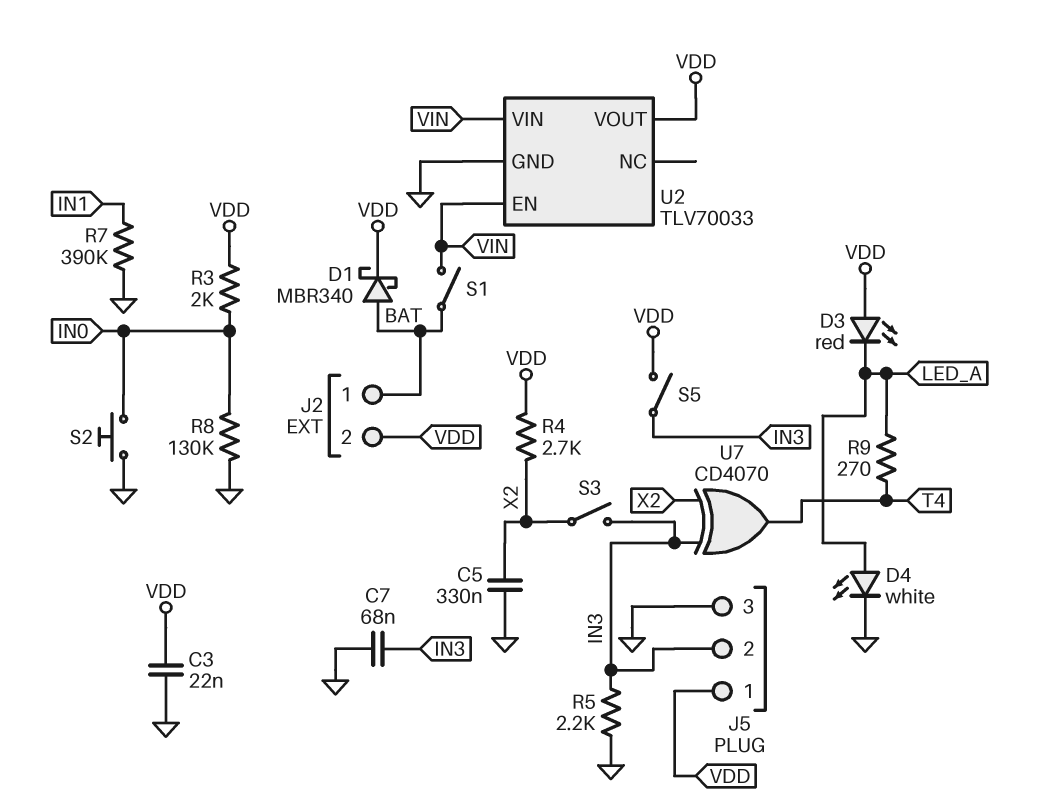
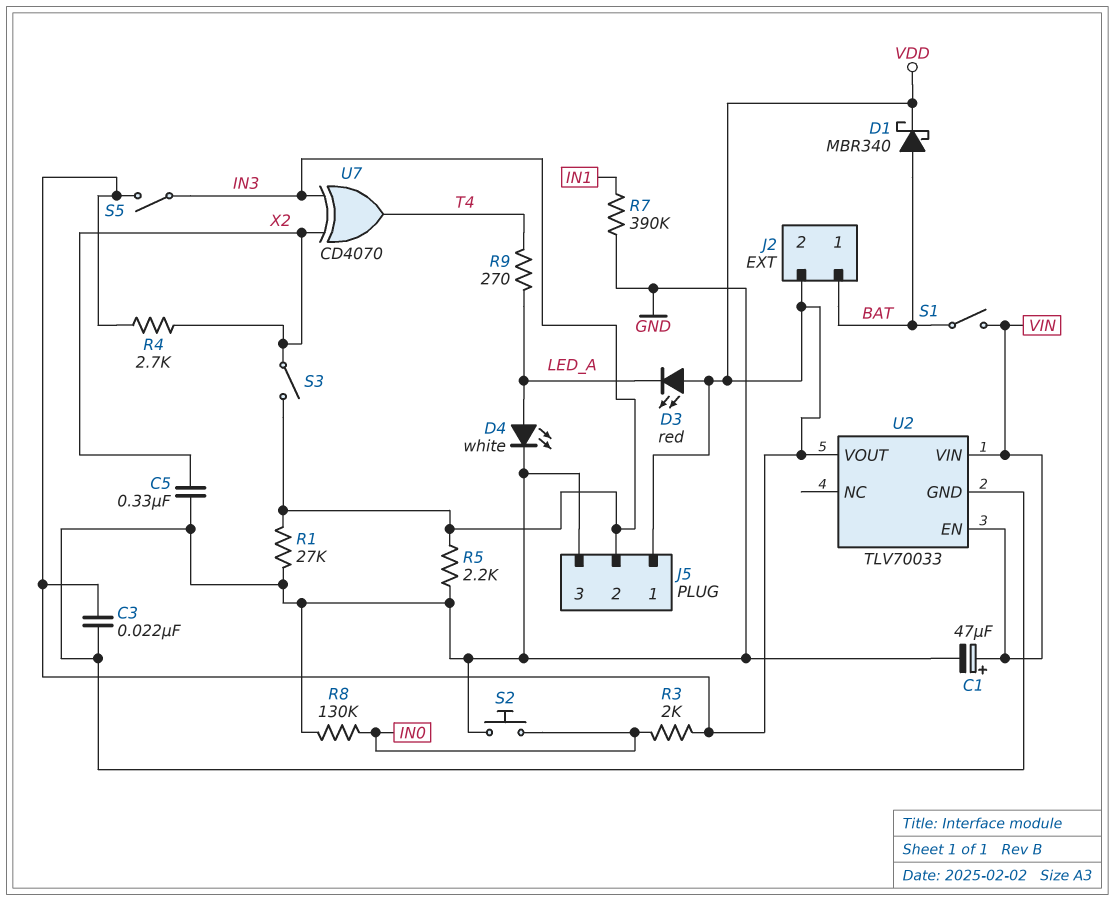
C1: none -> 47uF (plus VIN, minus GND)
C7: 68nF (GND, IN3) -> none
R1: none -> 27k (GND, IN3)

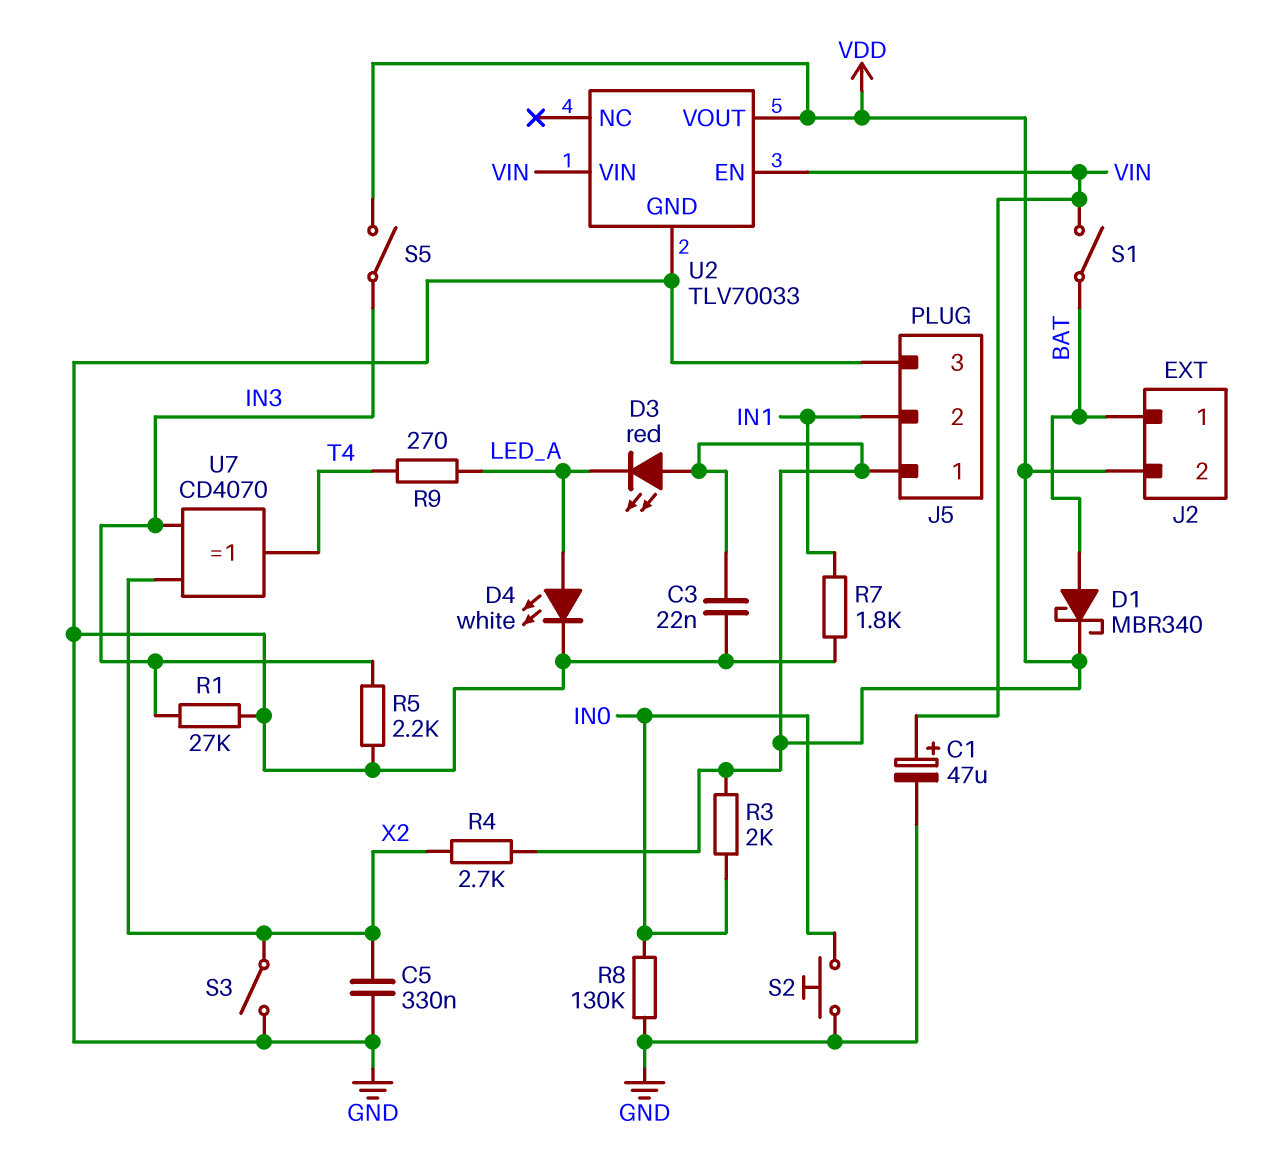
J5 pin 2: IN3 -> IN1
R7: 390k (GND, IN1) -> 1.8k (GND, IN1)
S3: switch (IN3, X2) -> switch (GND, X2)

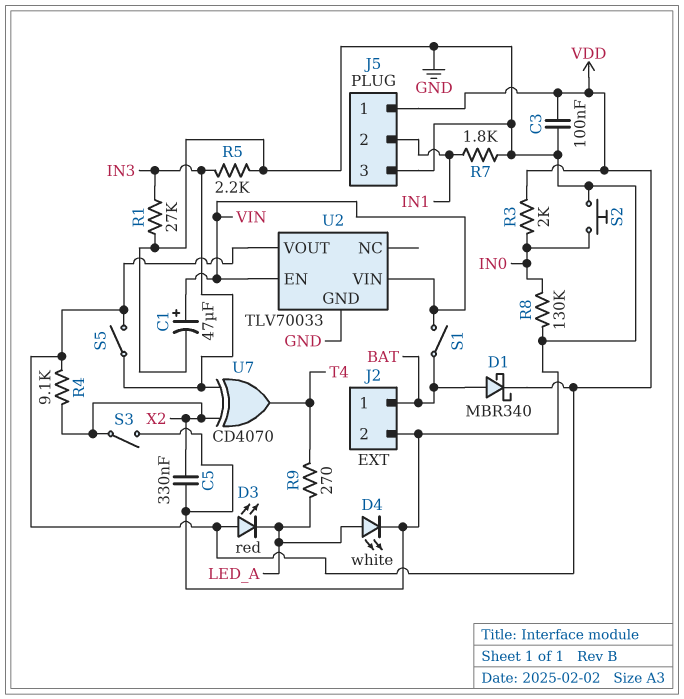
C3: 22nF (GND, VDD) -> 100nF (GND, VDD)
J2 pin 2: VDD -> GND
R4: 2.7k (VDD, X2) -> 9.1k (VDD, X2)

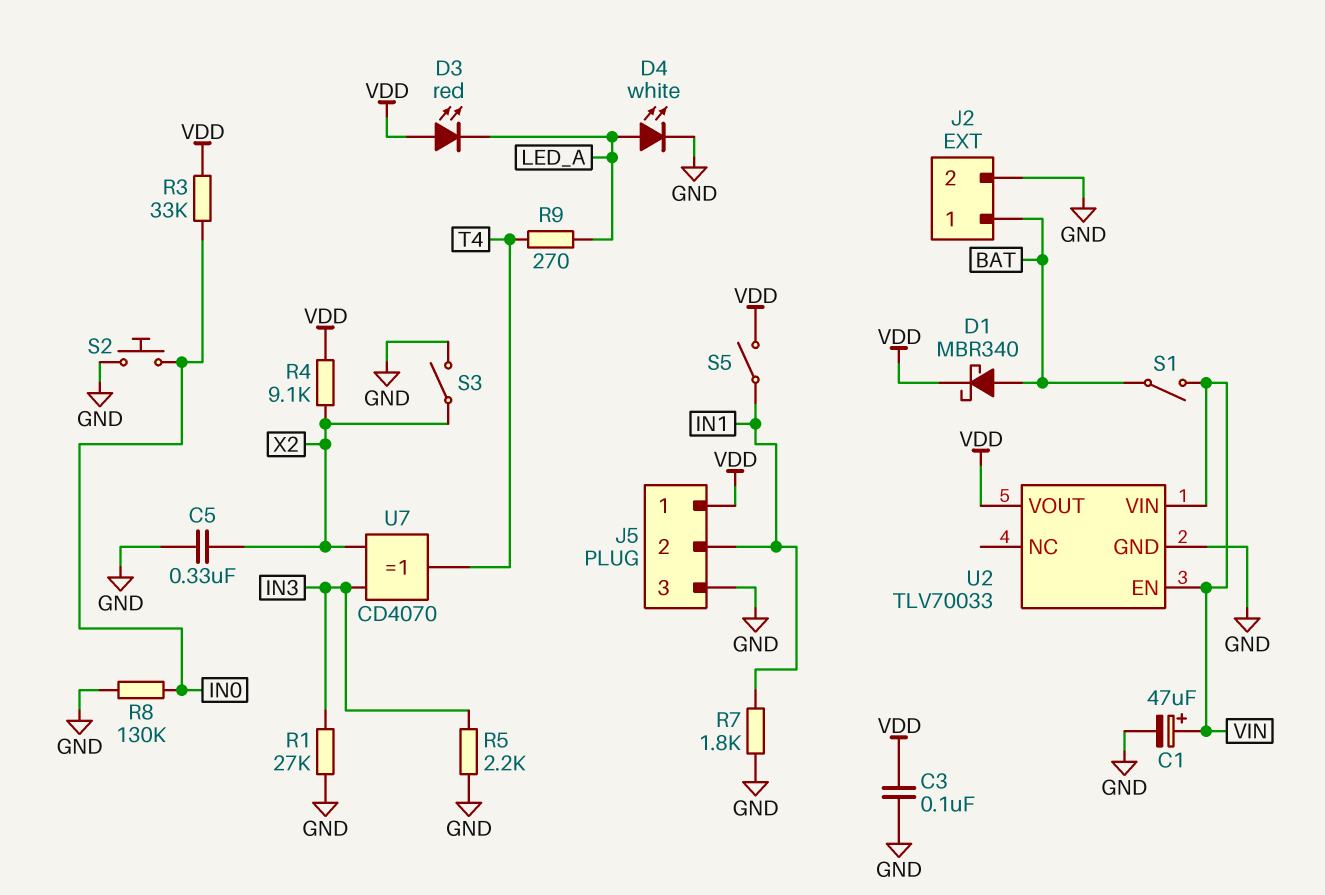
R3: 2k (IN0, VDD) -> 33k (IN0, VDD)
S5: switch (IN3, VDD) -> switch (IN1, VDD)

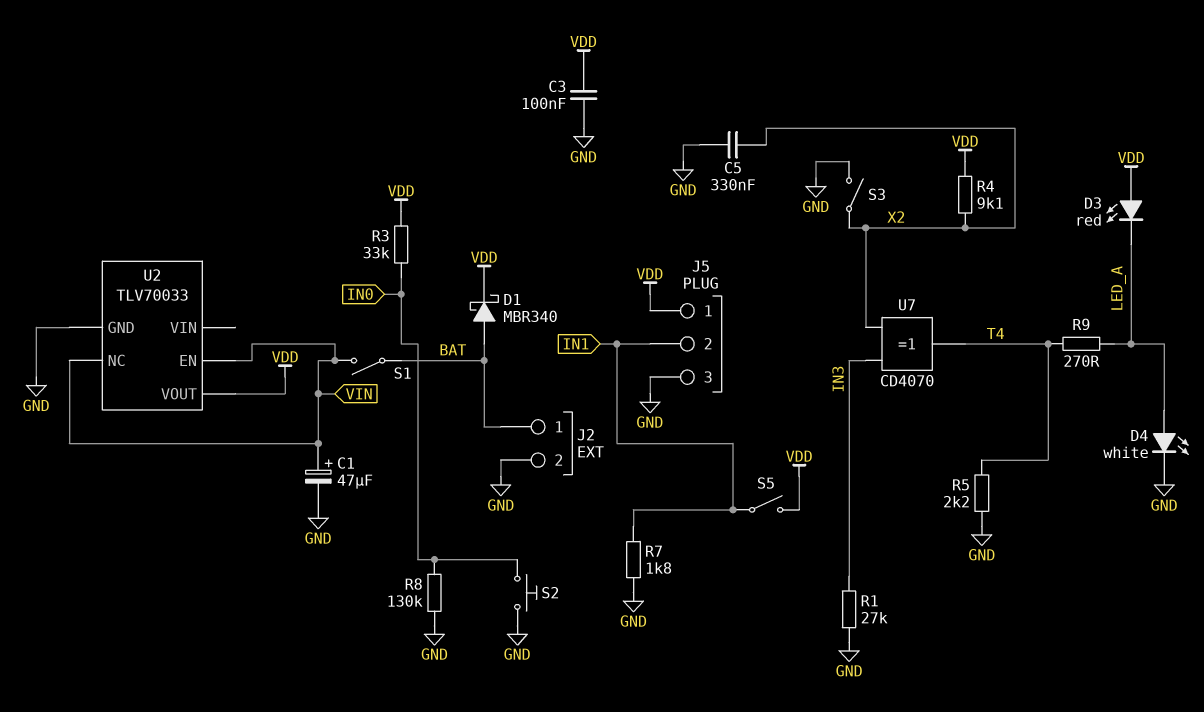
R5: 2.2k (GND, IN3) -> 2.2k (GND, T4)
U2 pin NC: none -> VIN
U2 pin VIN: VIN -> none

